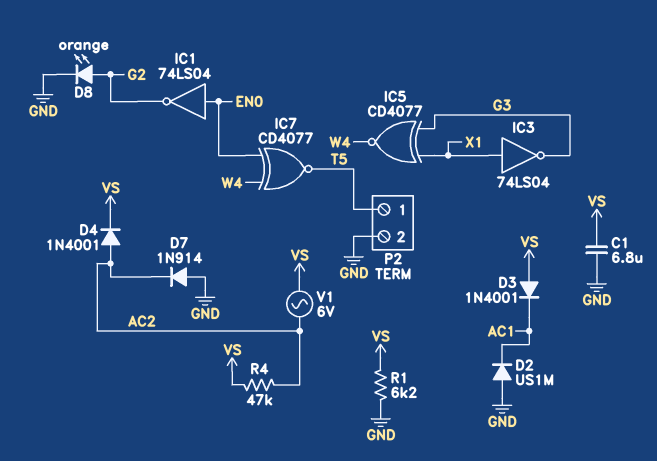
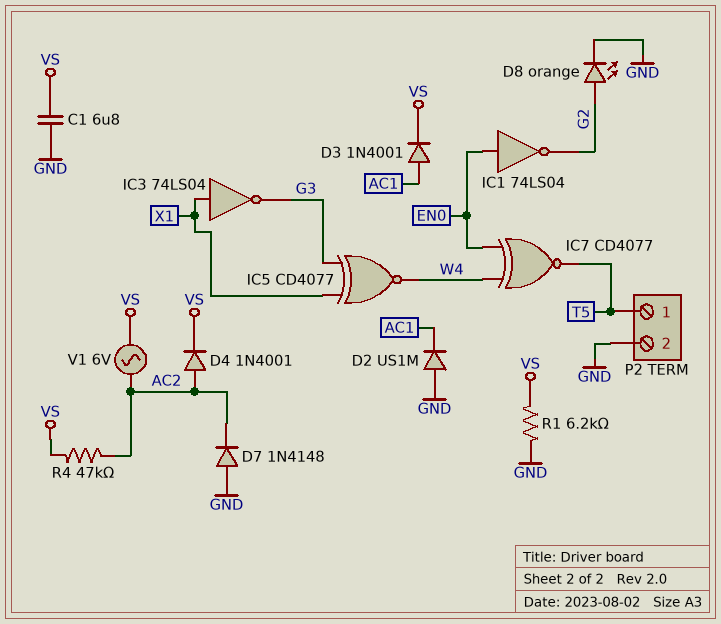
D3: diode 1N4001 (A VS, K AC1) -> diode 1N4001 (A AC1, K VS)
D7: diode 1N914 (A GND, K AC2) -> diode 1N4148 (A GND, K AC2)

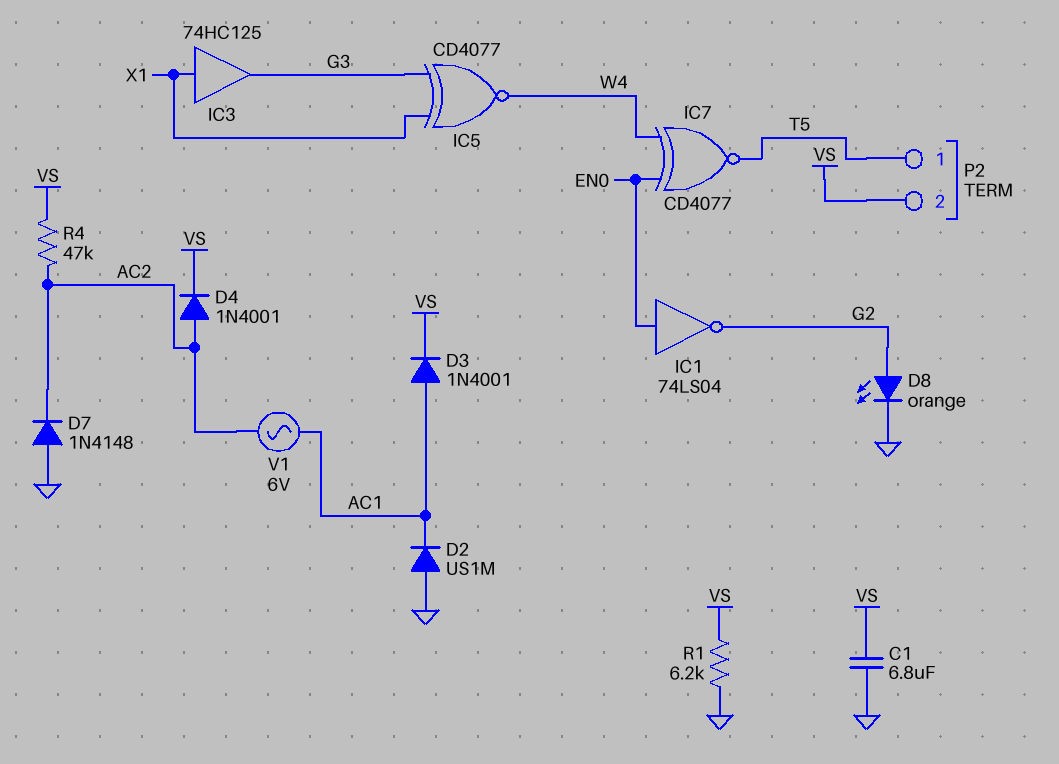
IC3: NOT 74LS04 (in X1, out G3) -> buffer 74HC125 (in X1, out G3)
P2 pin 2: GND -> VS
V1: AC 6V (AC2, VS) -> AC 6V (AC1, AC2)

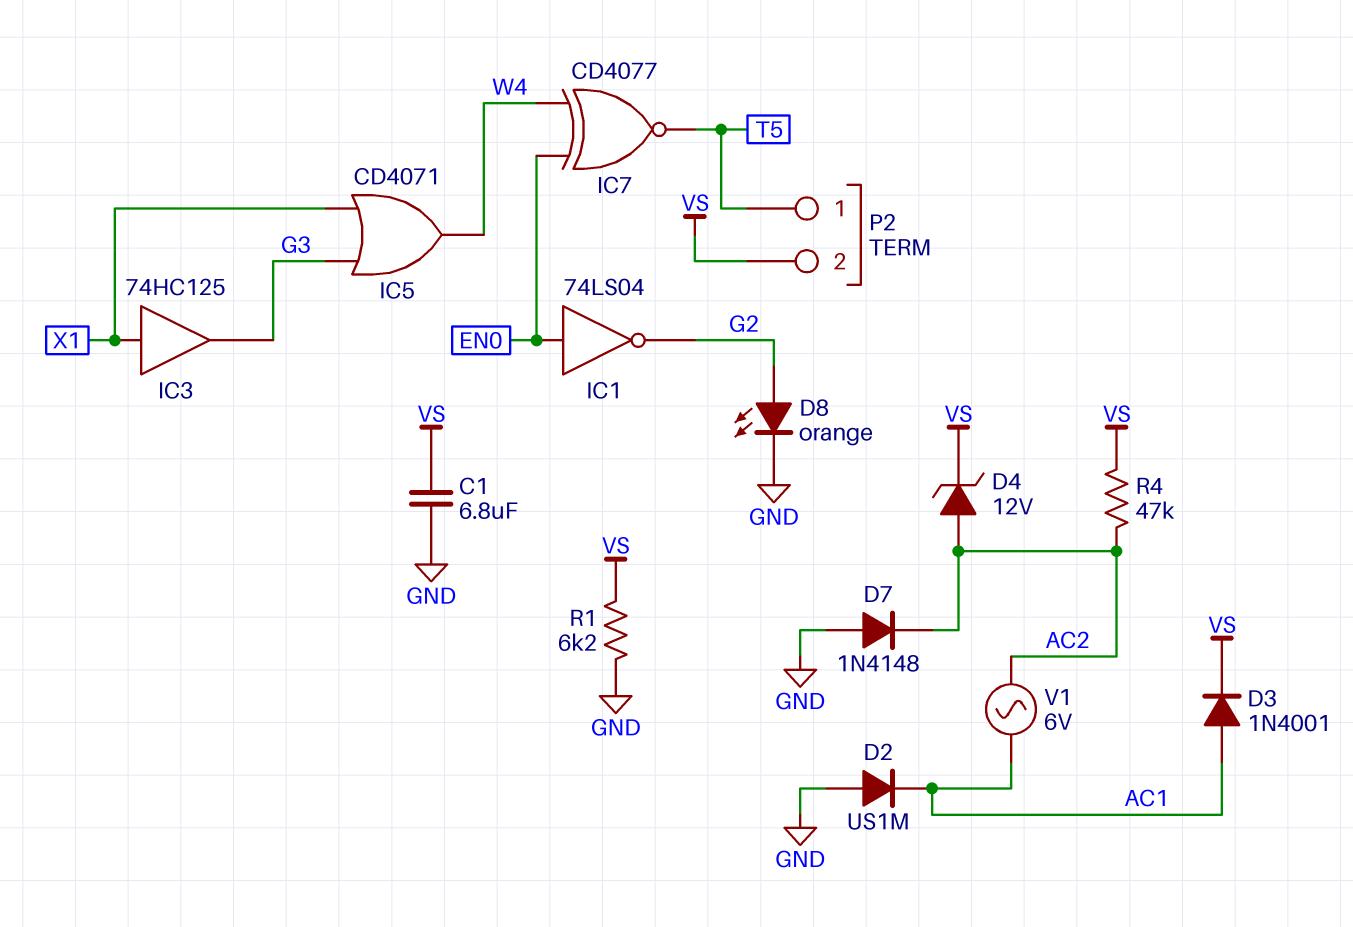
D4: diode 1N4001 (A AC2, K VS) -> zener 12V (A AC2, K VS)
IC5: XNOR CD4077 (in G3, in X1, out W4) -> OR CD4071 (in G3, in X1, out W4)

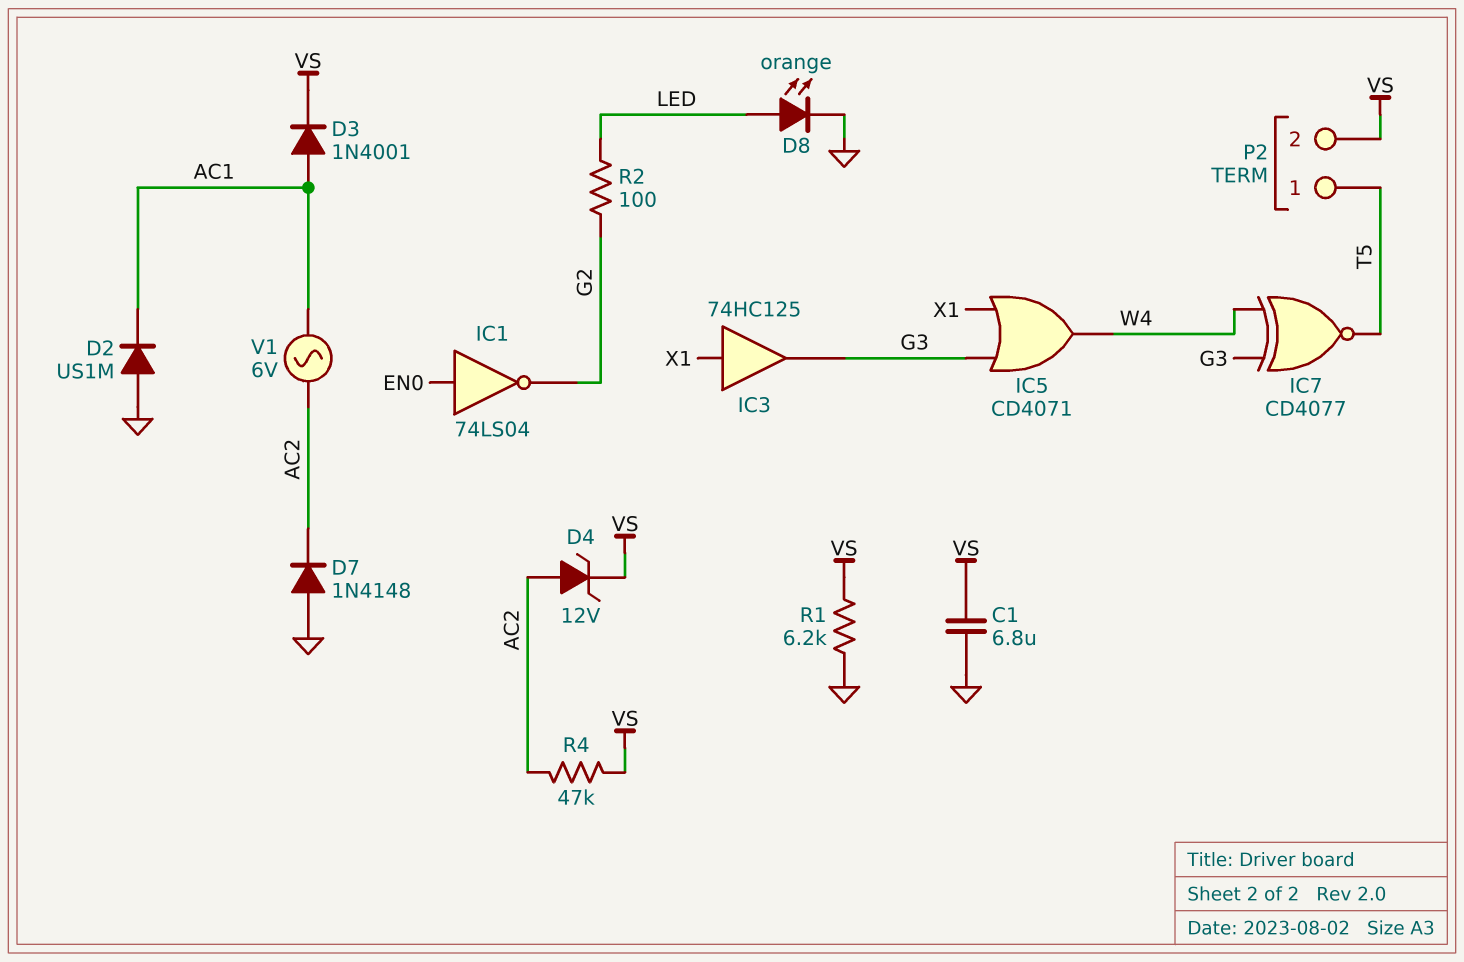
D8: LED orange (A G2, K GND) -> LED orange (A LED, K GND)
IC7: XNOR CD4077 (in EN0, in W4, out T5) -> XNOR CD4077 (in G3, in W4, out T5)
R2: none -> 100 (G2, LED)

